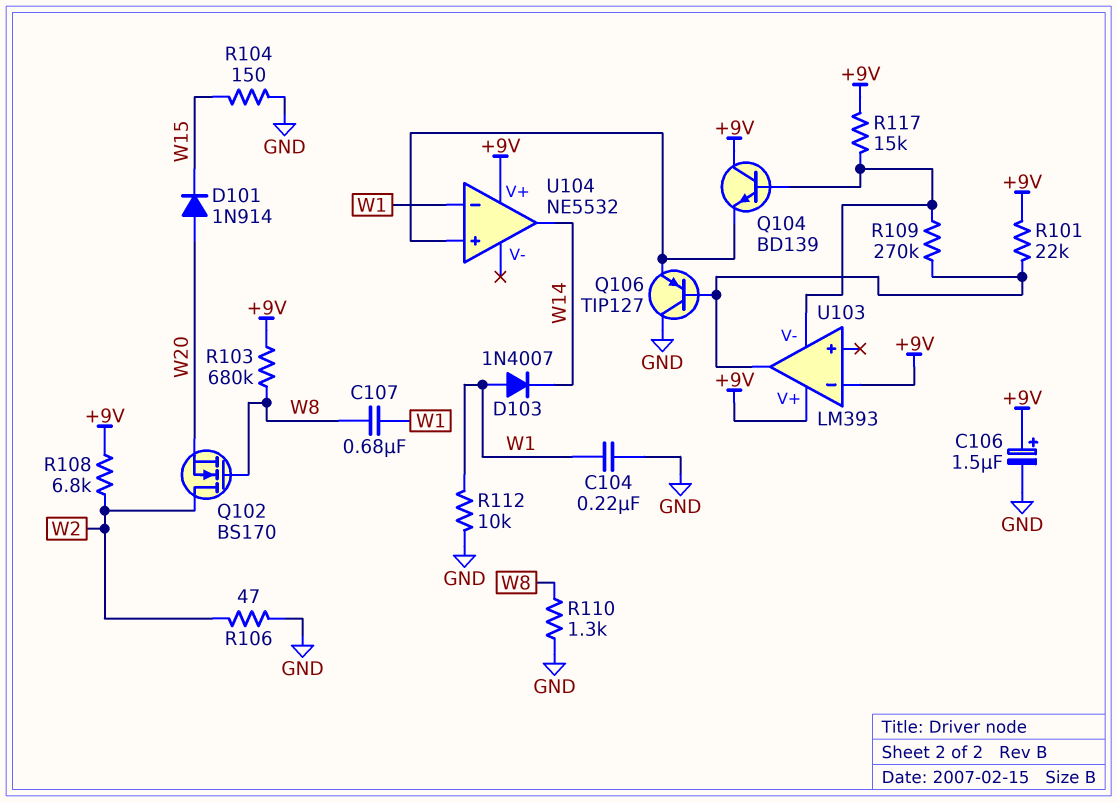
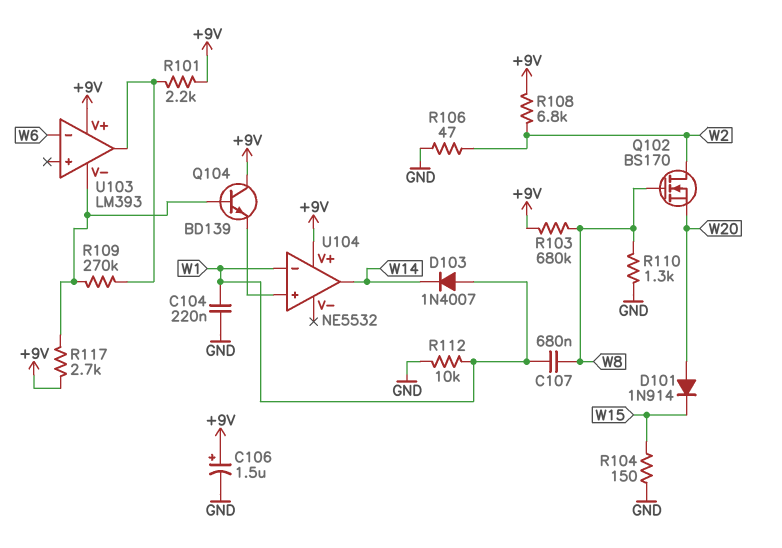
Q106: PNP TIP127 (B U103/out, C GND, E U104/in+) -> none
R101: 22k (+9V, U103/out) -> 2.2k (+9V, U103/out)
R117: 15k (+9V, U103/V-) -> 2.7k (+9V, U103/V-)
U103 pin in-: +9V -> W6

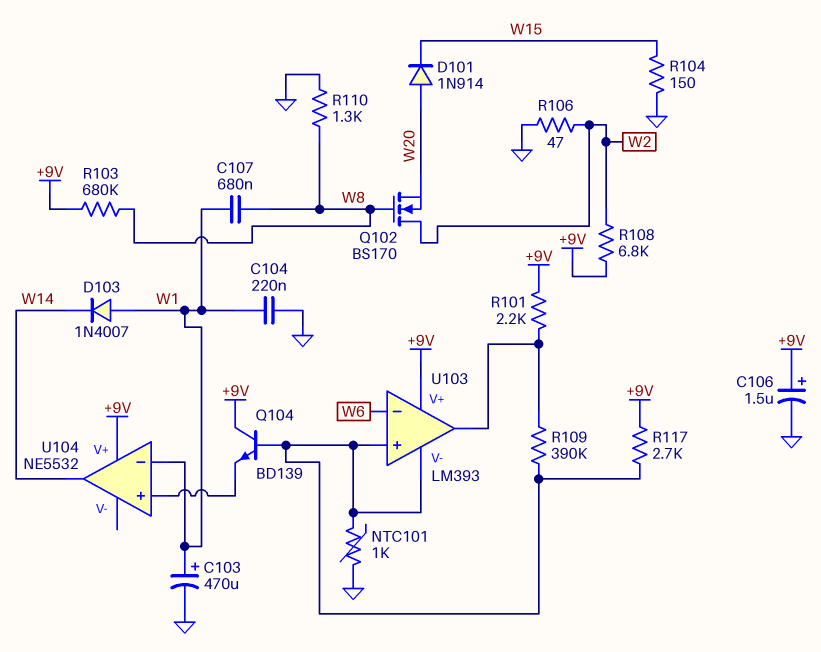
C103: none -> 470uF (plus W1, minus GND)
NTC101: none -> 1k (GND, U103/V-)
R109: 270k (U103/V-, U103/out) -> 390k (U103/V-, U103/out)
R112: 10k (GND, W1) -> none
U103 pin in+: none -> U103/V-

